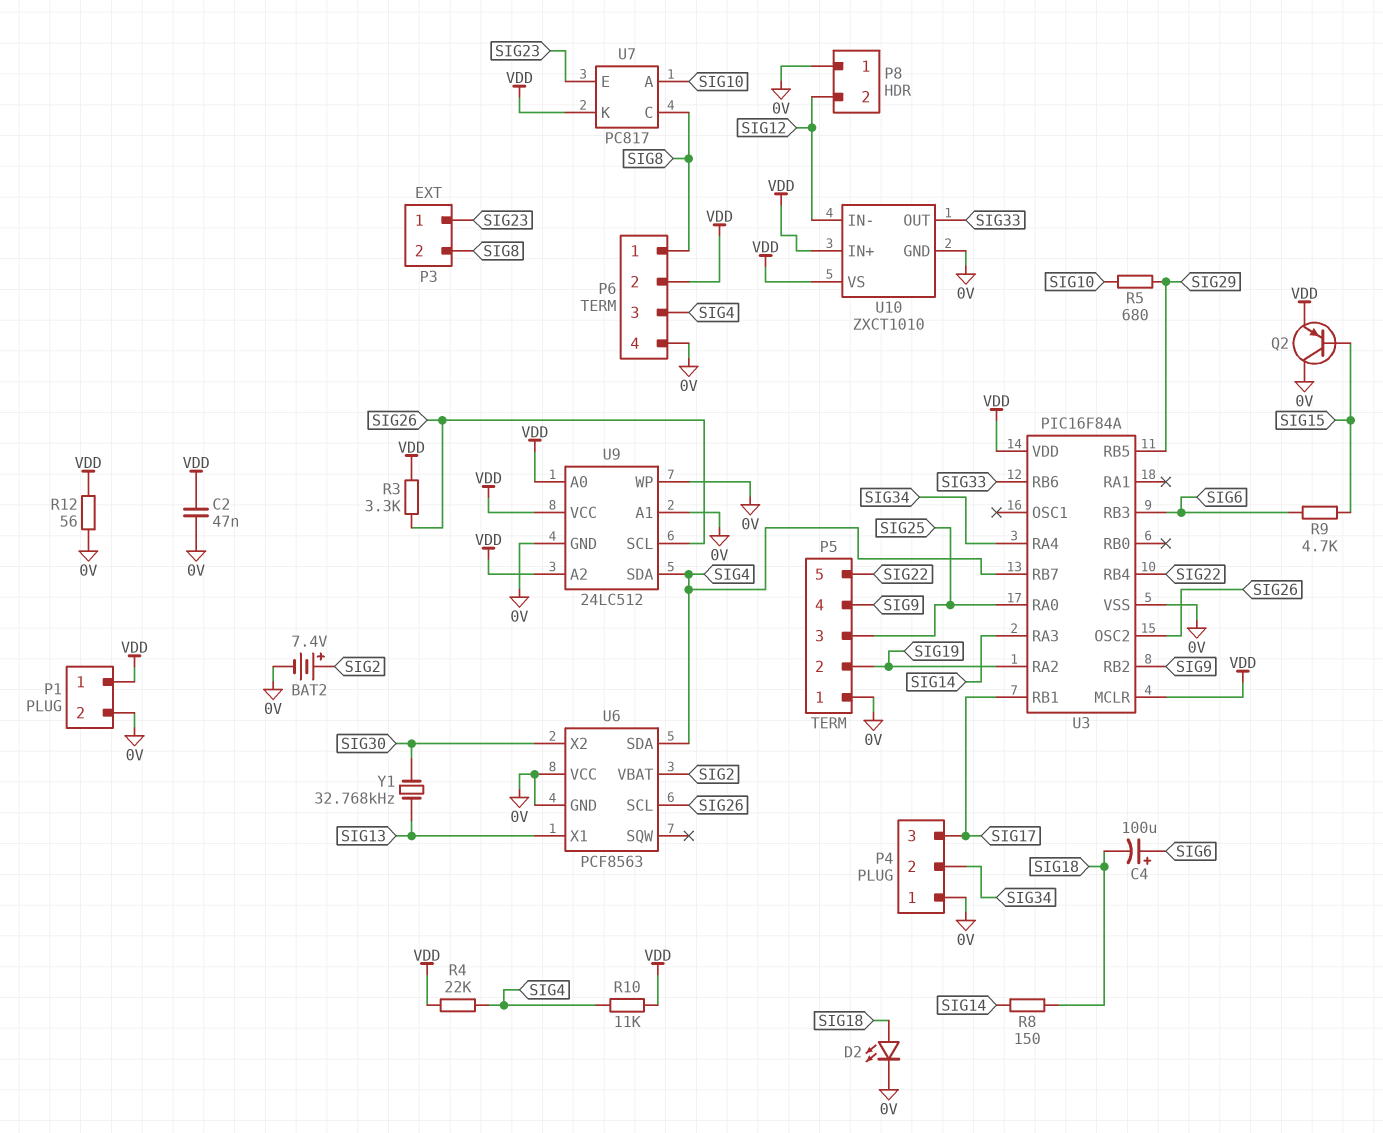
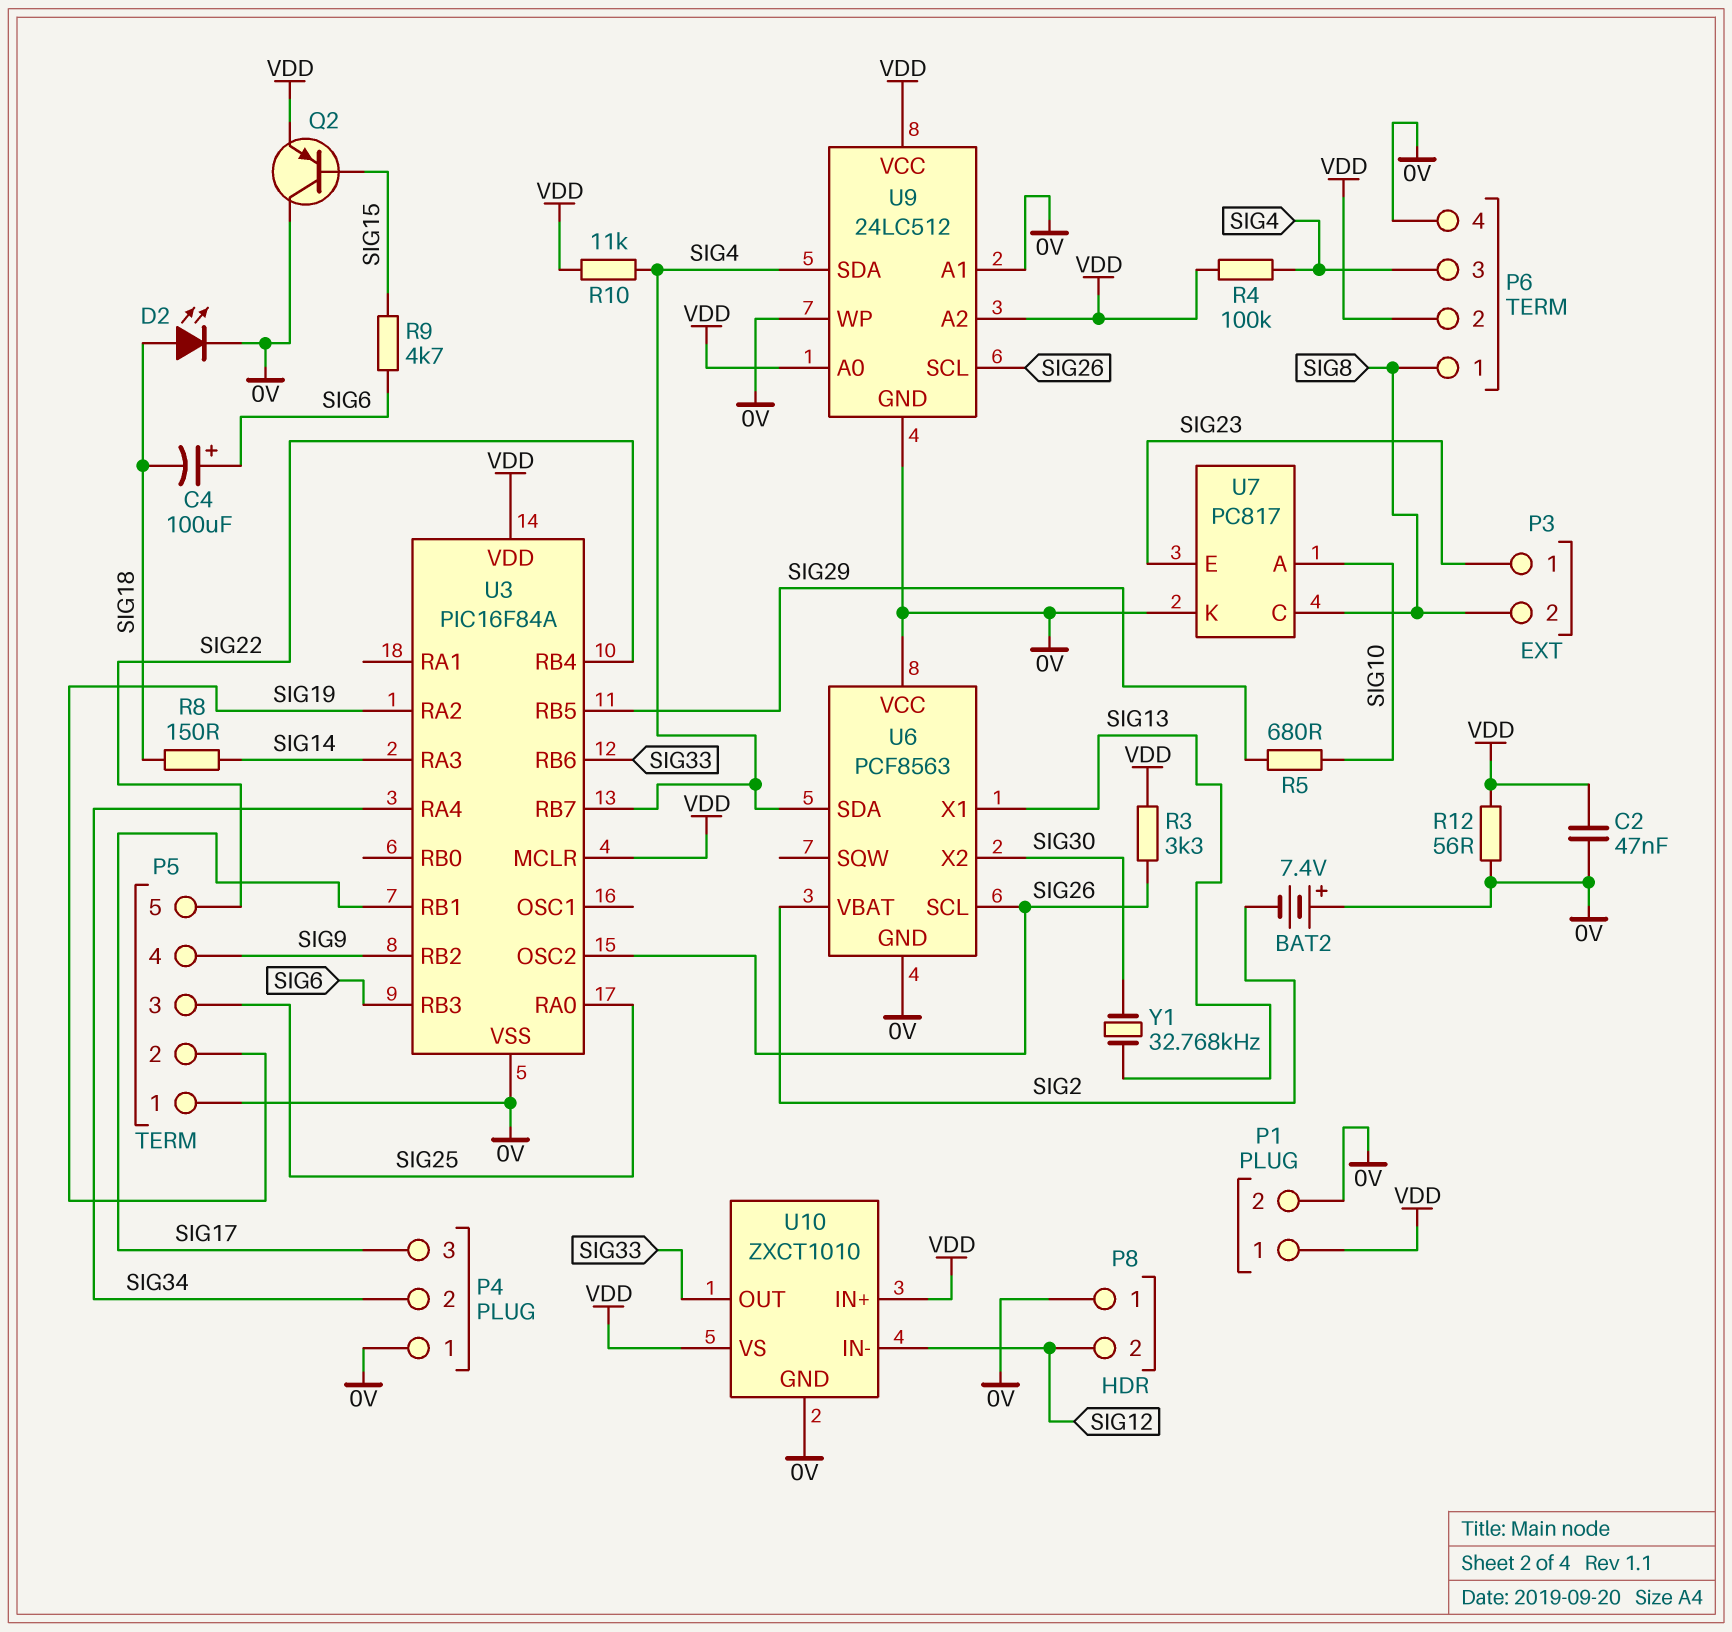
BAT2: 7.4V (plus SIG2, minus 0V) -> 7.4V (plus 0V, minus SIG2)
R4: 22k (SIG4, VDD) -> 100k (SIG4, VDD)
U7 pin K: VDD -> 0V

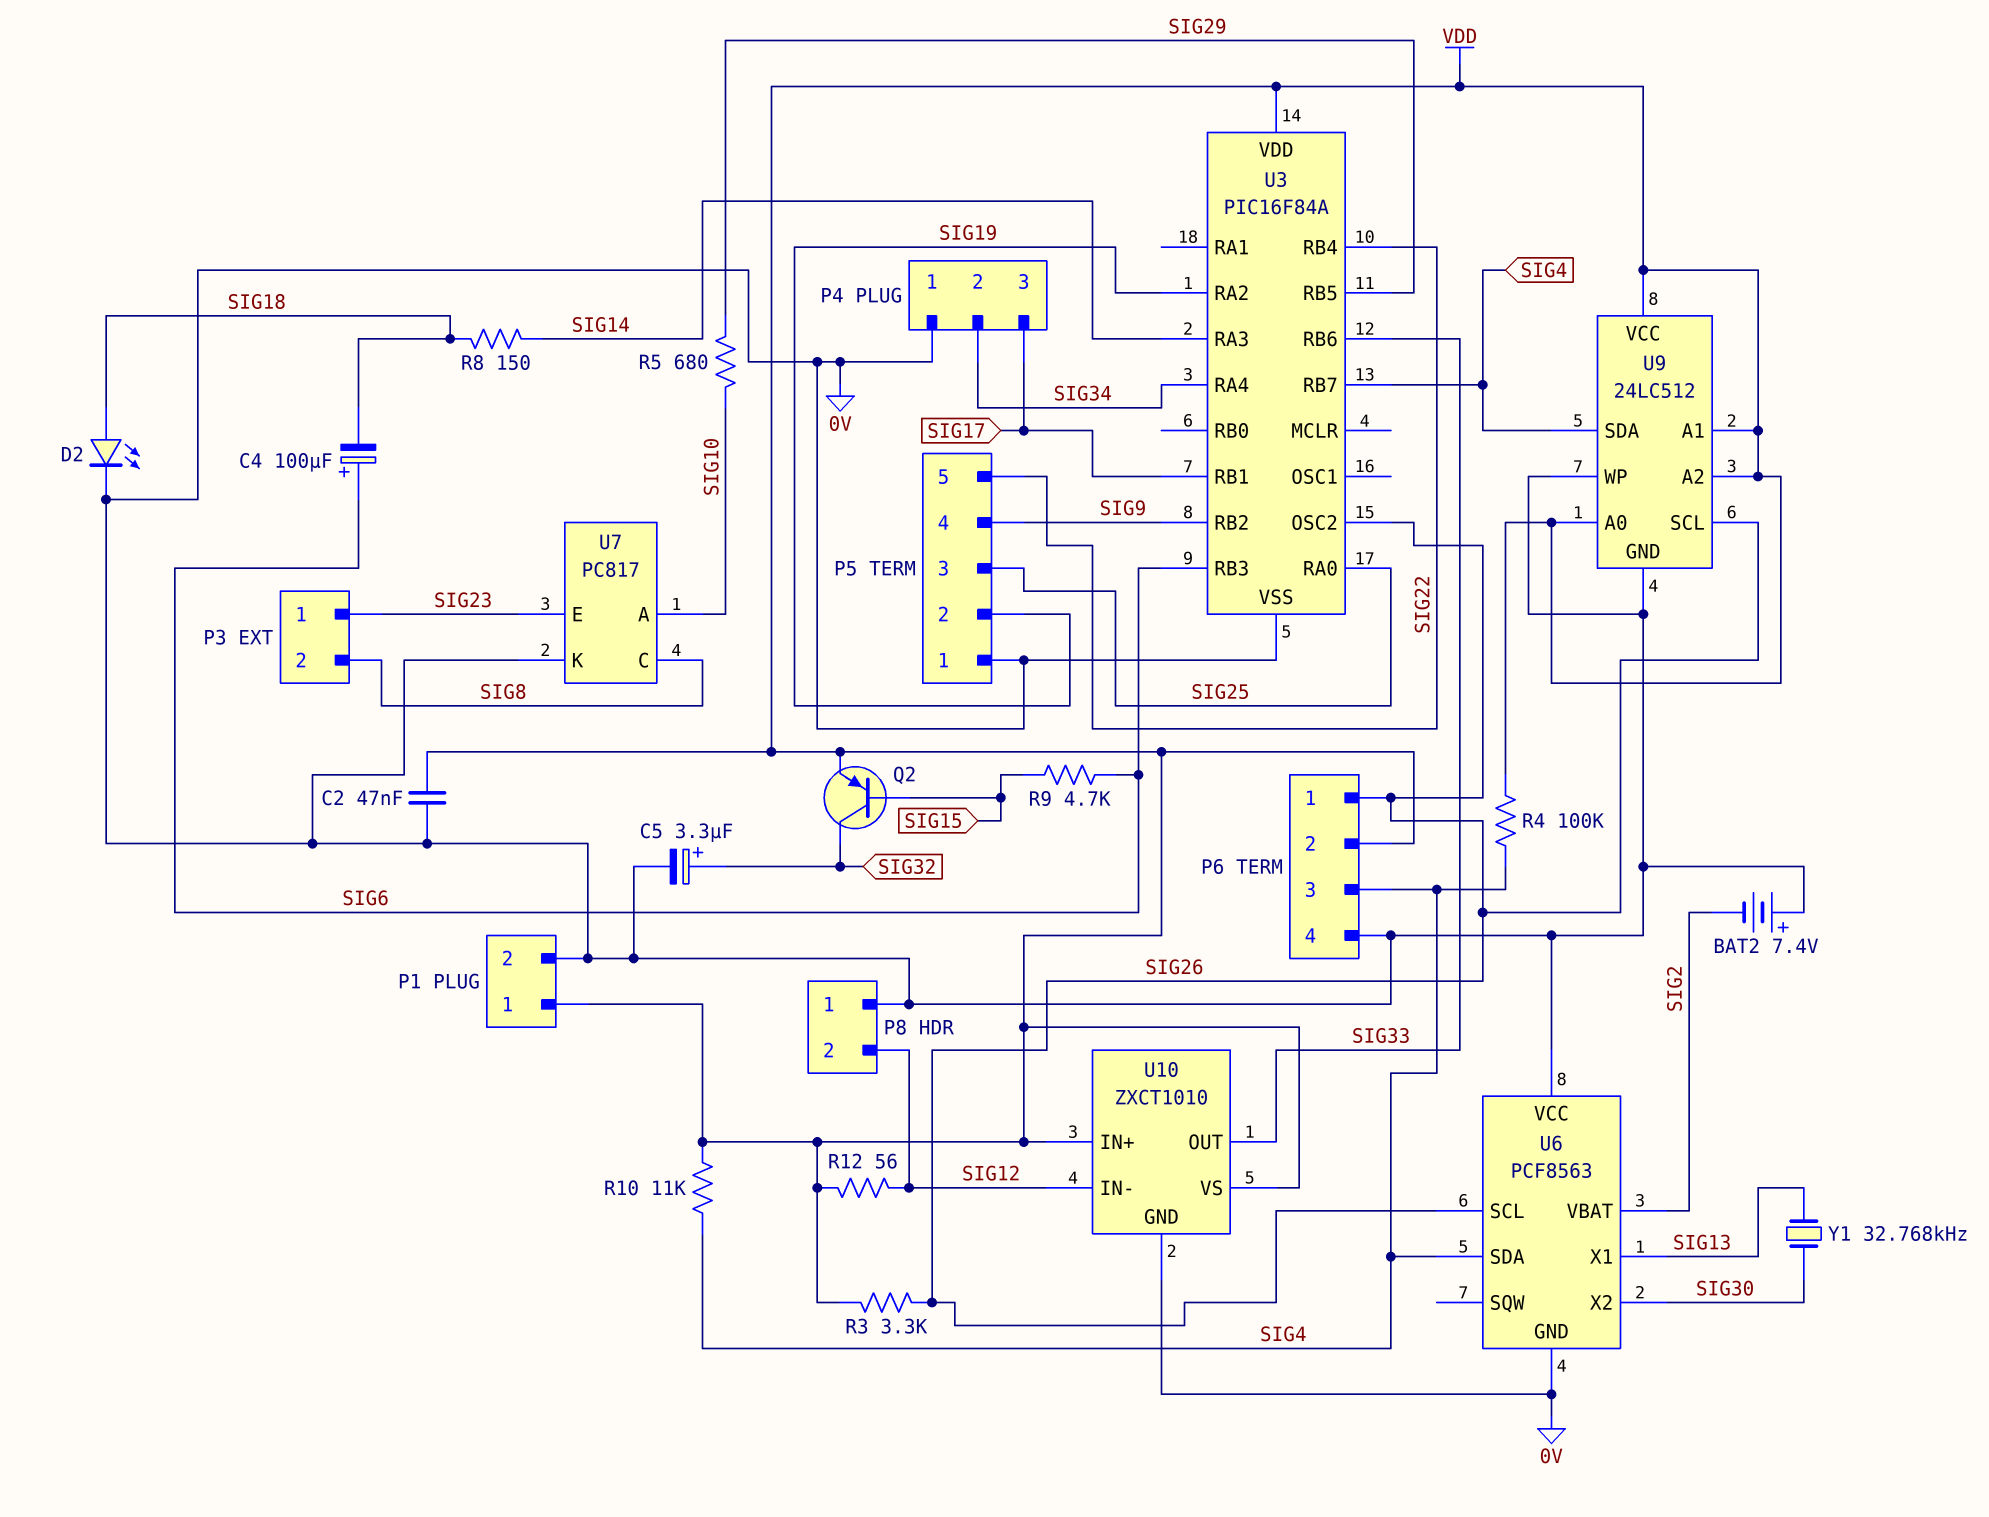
C5: none -> 3.3uF (plus SIG32, minus 0V)
P6 pin 1: SIG8 -> SIG26
Q2: PNP (B SIG15, C 0V, E VDD) -> PNP (B SIG15, C SIG32, E VDD)
R12: 56 (0V, VDD) -> 56 (SIG12, VDD)
U3 pin MCLR: VDD -> none
U9 pin A1: 0V -> VDD

